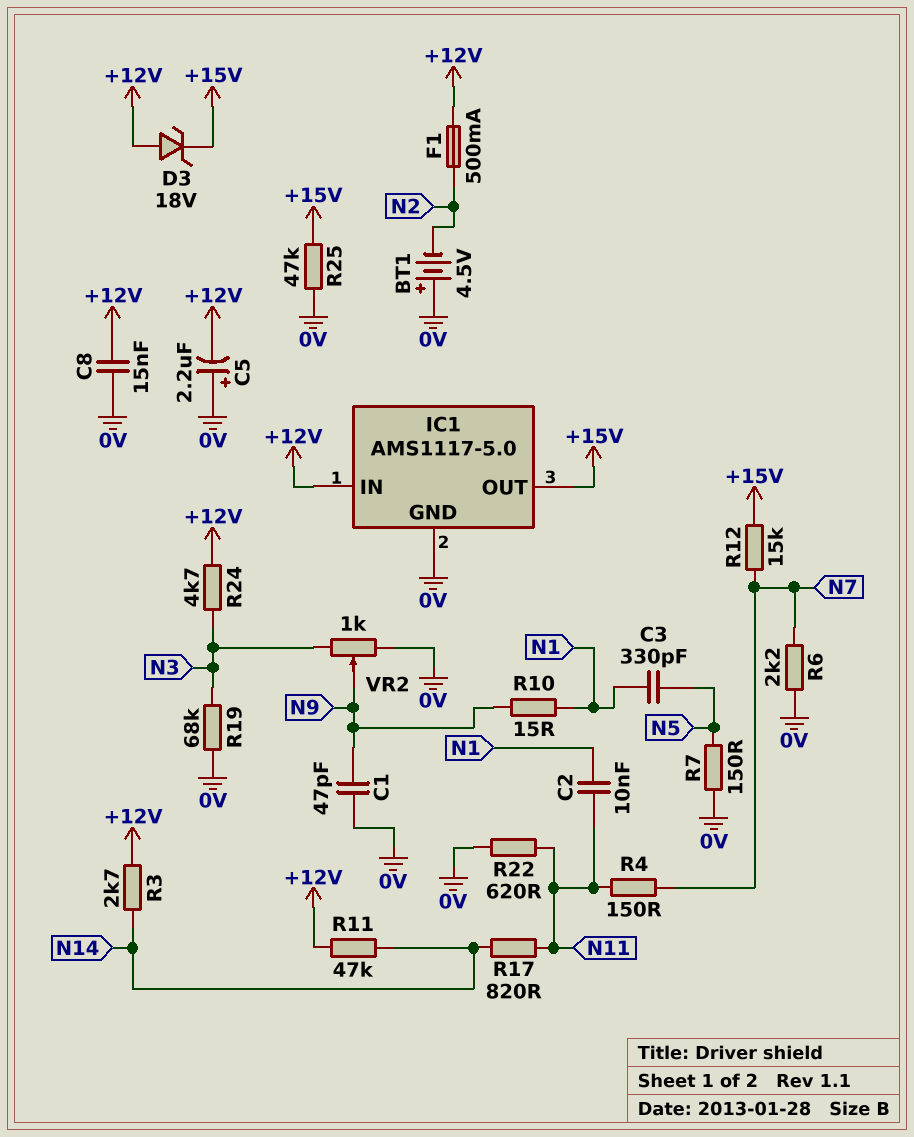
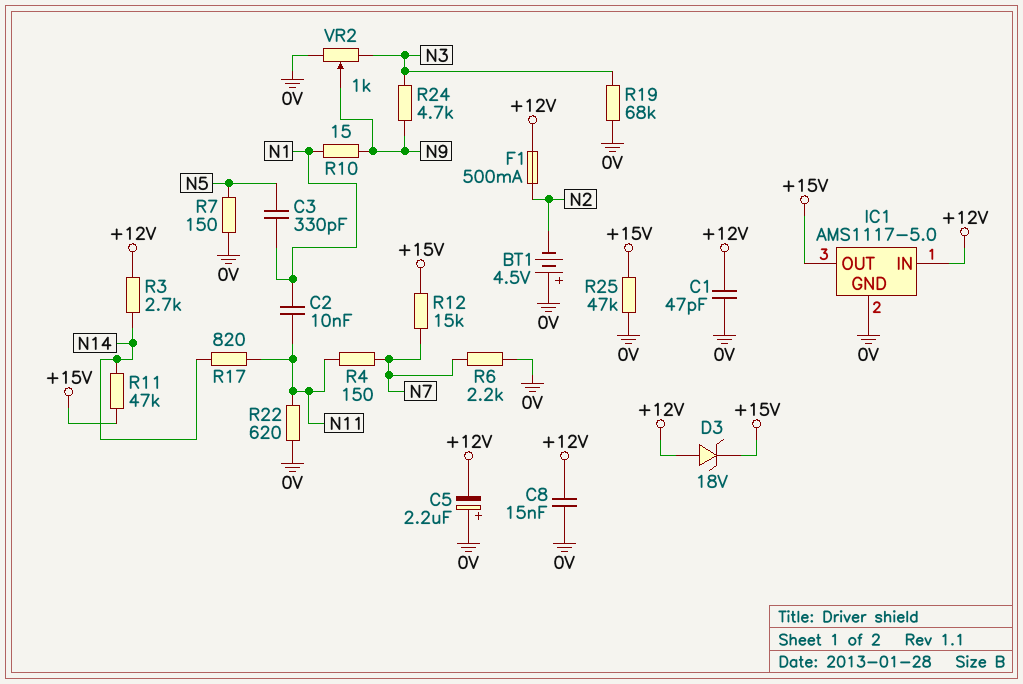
C1: 47pF (0V, N9) -> 47pF (+12V, 0V)
R11: 47k (+12V, N14) -> 47k (+15V, N14)
R24: 4.7k (+12V, N3) -> 4.7k (N3, N9)

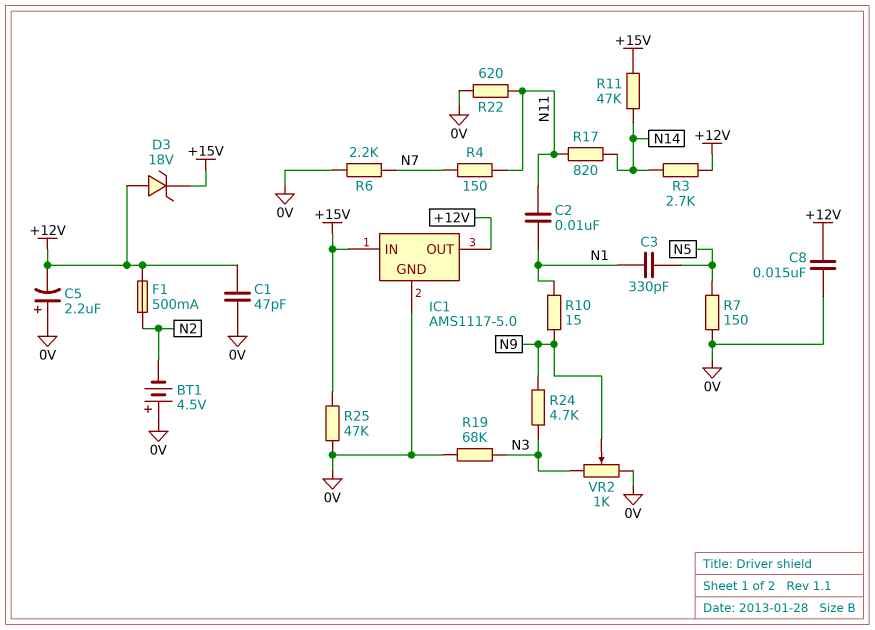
IC1 pin IN: +12V -> +15V
IC1 pin OUT: +15V -> +12V
R12: 15k (+15V, N7) -> none

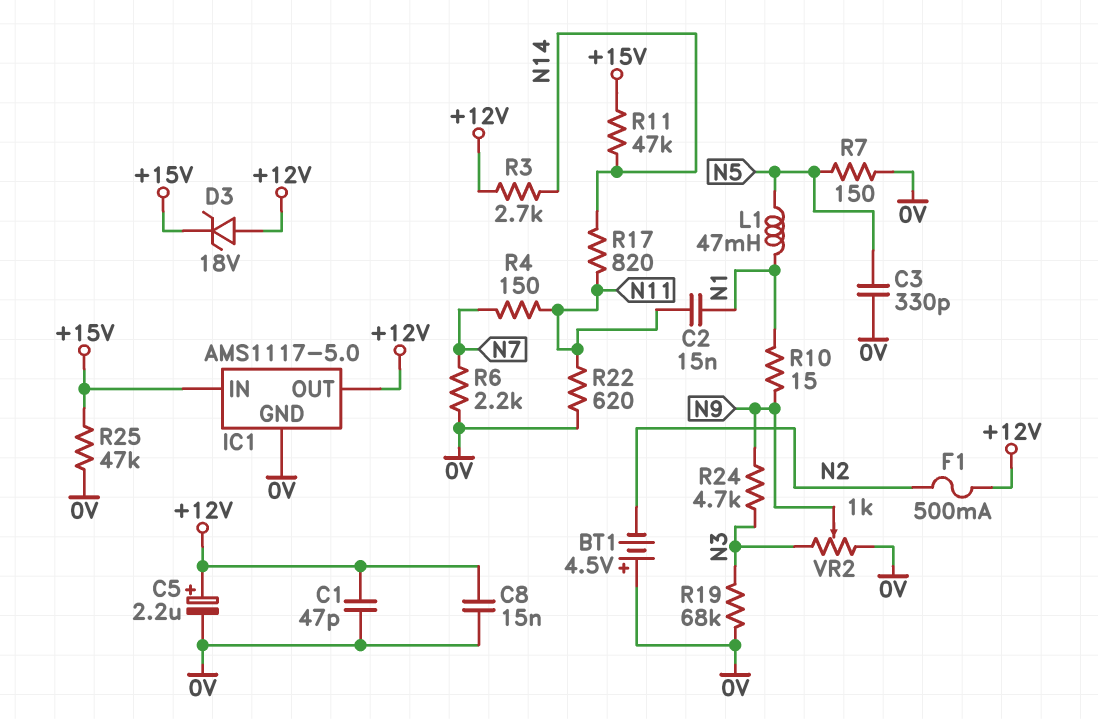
C2: 10nF (N1, N11) -> 15nF (N1, N11)
C3: 330pF (N1, N5) -> 330pF (0V, N5)
C5: 2.2uF (plus 0V, minus +12V) -> 2.2uF (plus +12V, minus 0V)
L1: none -> 47mH (N1, N5)

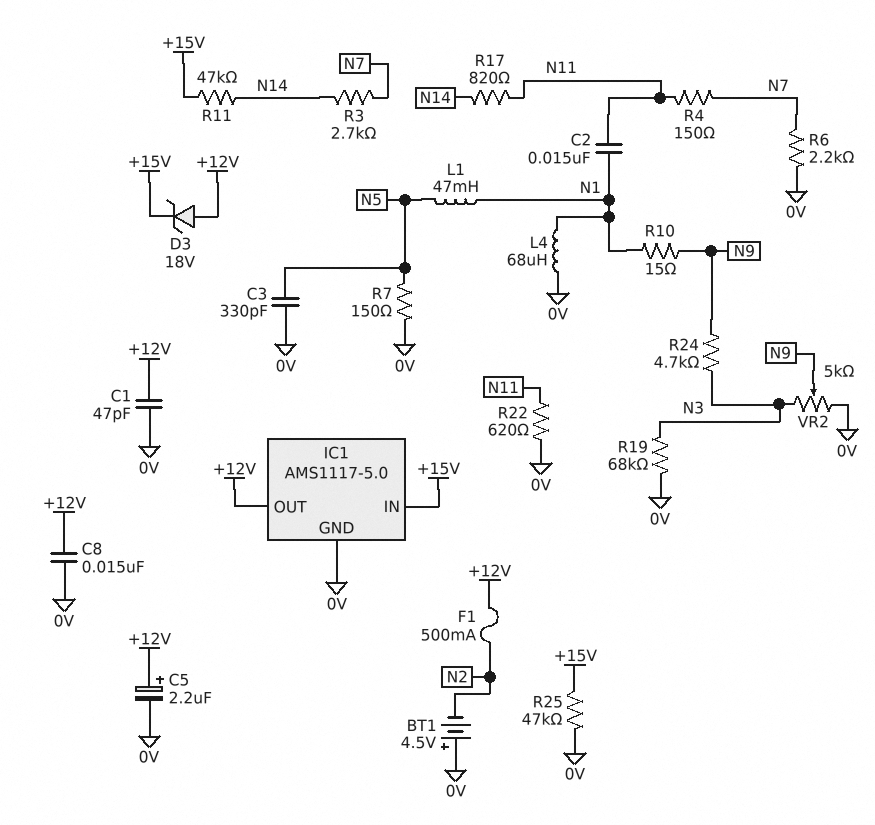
L4: none -> 68uH (0V, N1)
R3: 2.7k (+12V, N14) -> 2.7k (N7, N14)
VR2: 1k (0V, N3, wiper N9) -> 5k (0V, N3, wiper N9)

